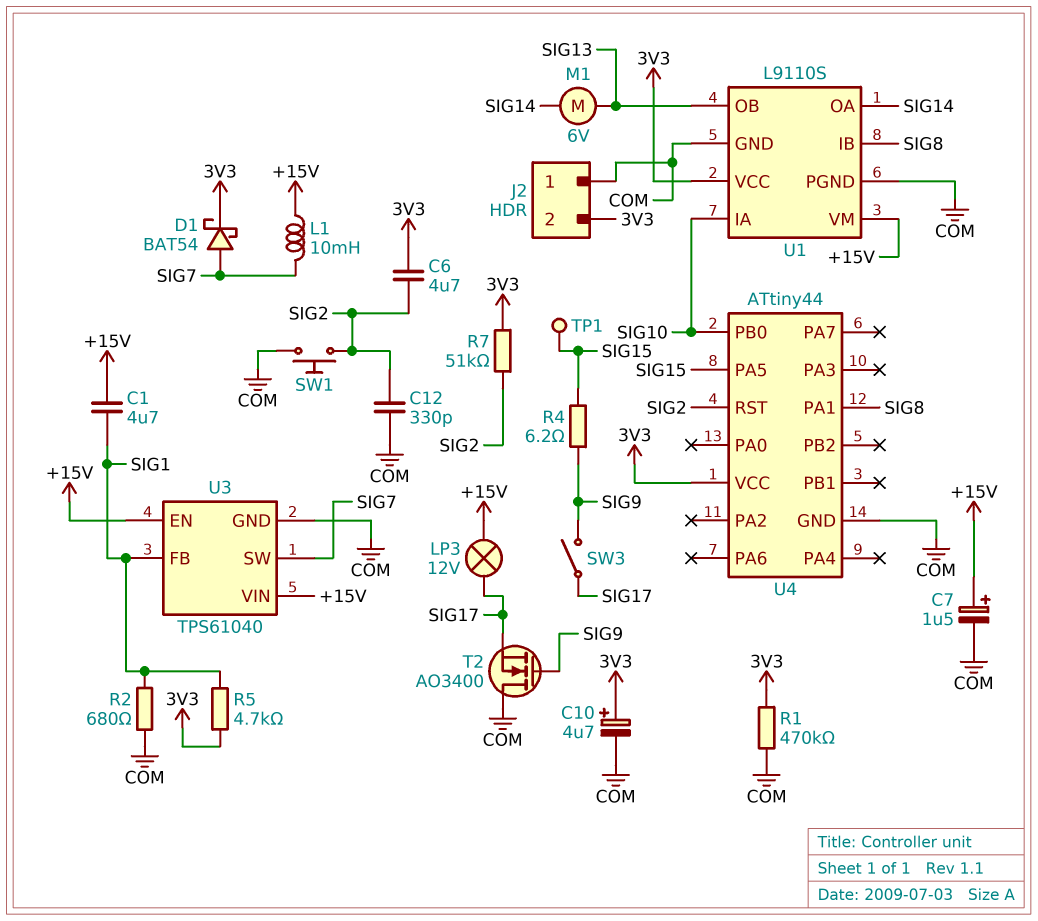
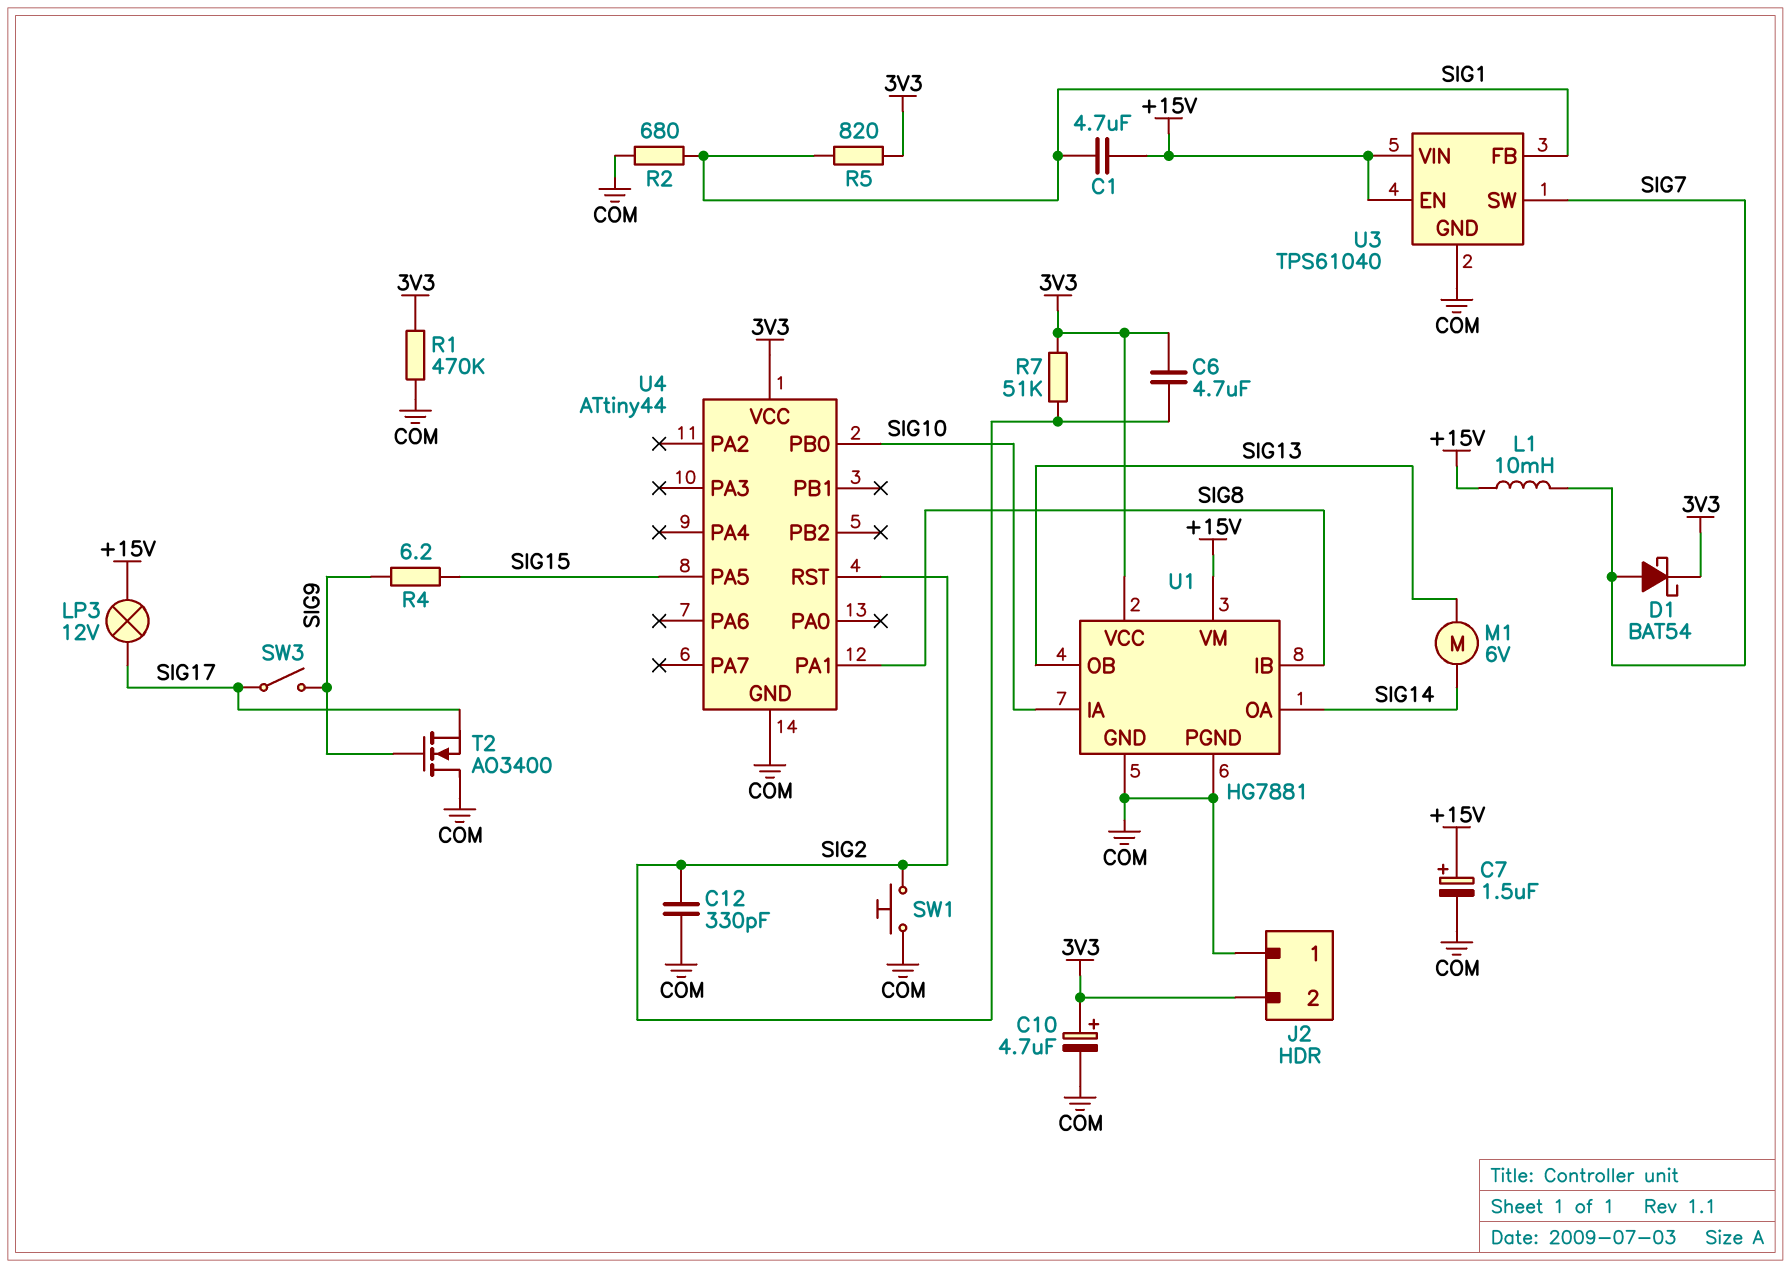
R5: 4.7k (3V3, SIG1) -> 820 (3V3, SIG1)
TP1: test point (SIG15) -> none
U1: L9110S -> HG7881

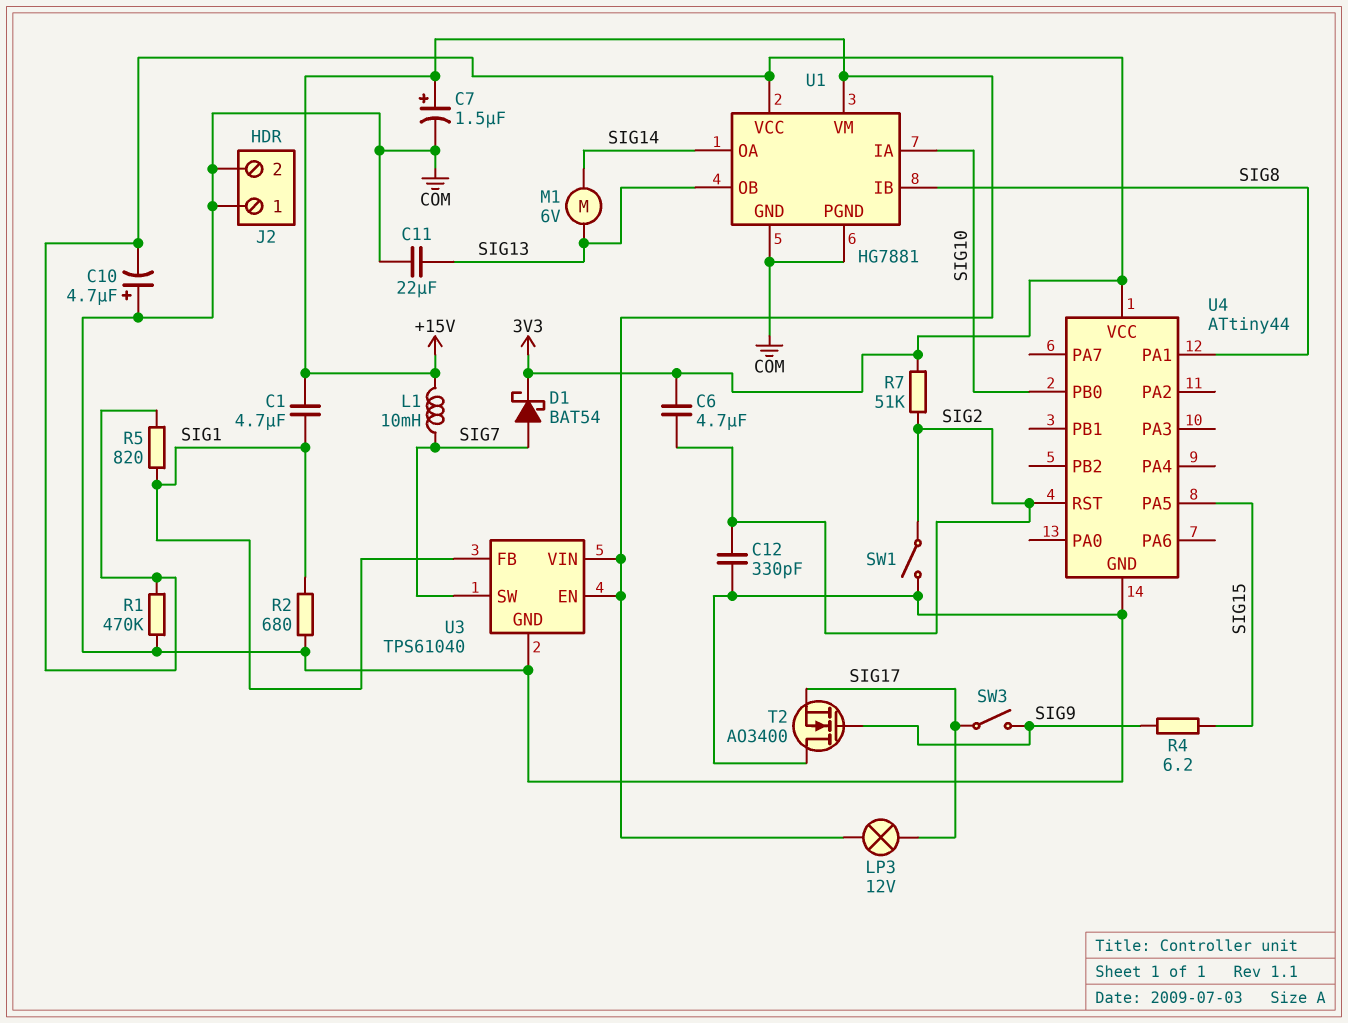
C10: 4.7uF (plus 3V3, minus COM) -> 4.7uF (plus COM, minus 3V3)
C11: none -> 22uF (COM, SIG13)
J2 pin 2: 3V3 -> COM
SW1: button (COM, SIG2) -> switch (COM, SIG2)

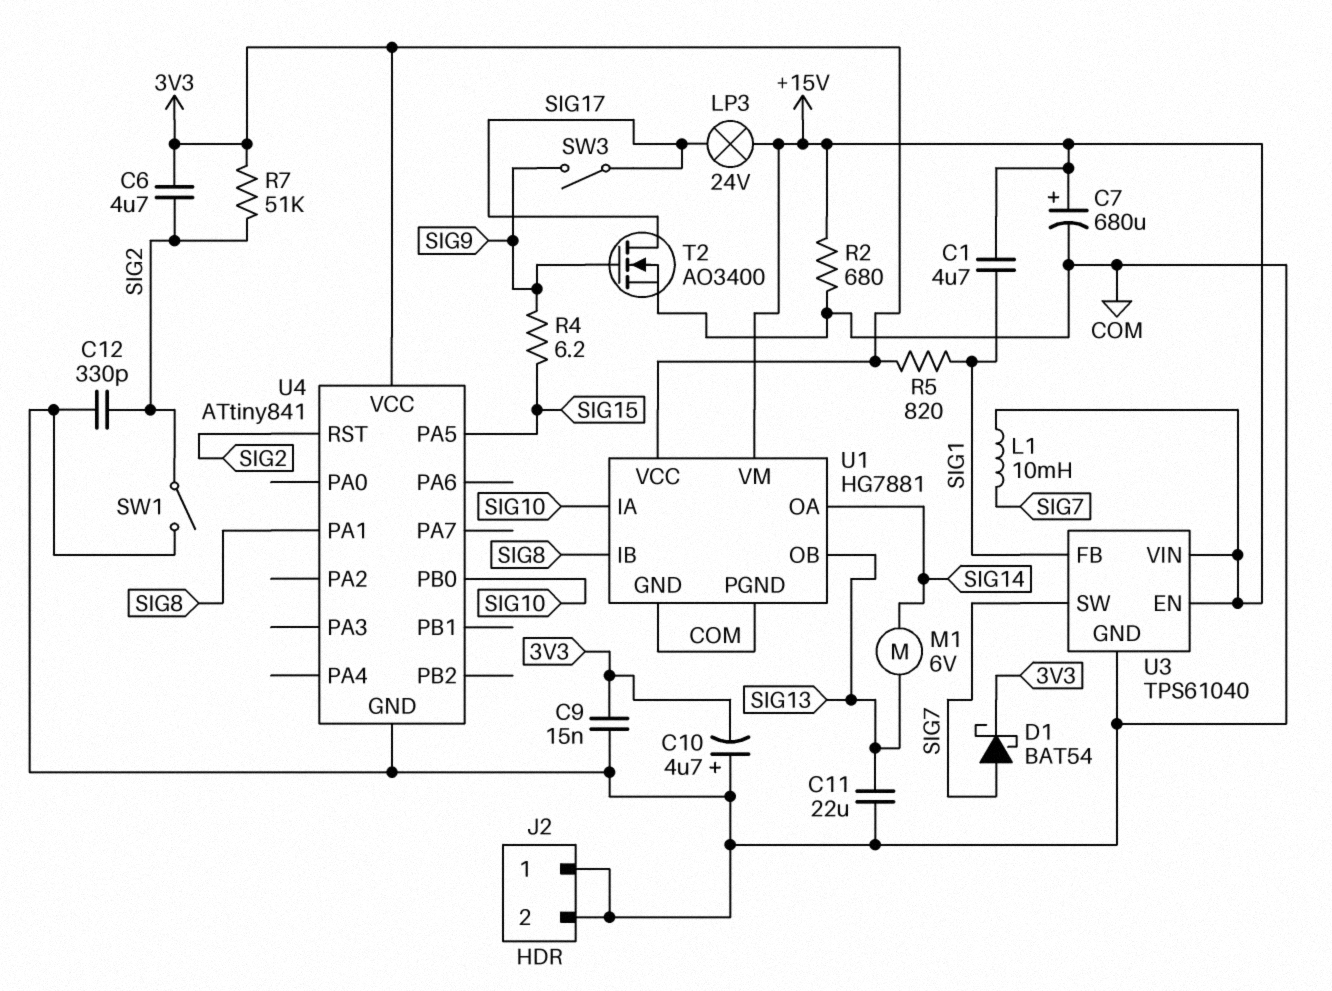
C7: 1.5uF (plus +15V, minus COM) -> 680uF (plus +15V, minus COM)
C9: none -> 15nF (3V3, COM)
LP3: lamp 12V (+15V, SIG17) -> lamp 24V (+15V, SIG17)
R1: 470k (3V3, COM) -> none
R2: 680 (COM, SIG1) -> 680 (+15V, COM)
T2: NMOS AO3400 (G SIG9, D COM, S SIG17) -> NMOS AO3400 (G SIG9, D SIG17, S COM)
U4: ATtiny44 -> ATtiny841

